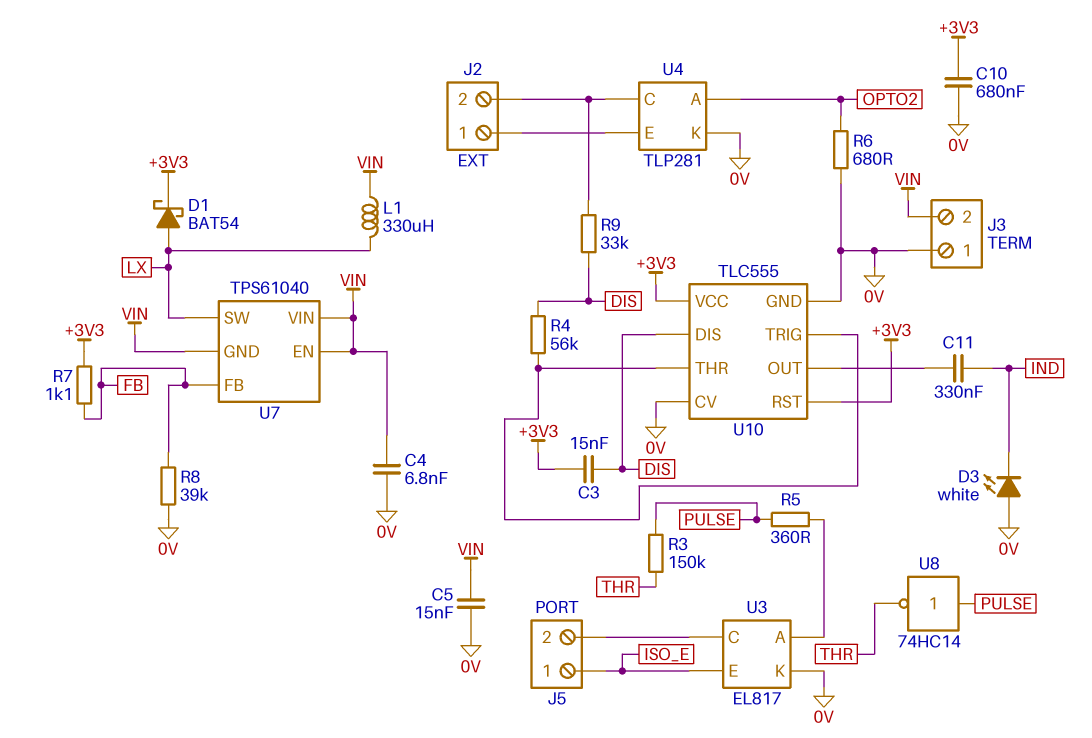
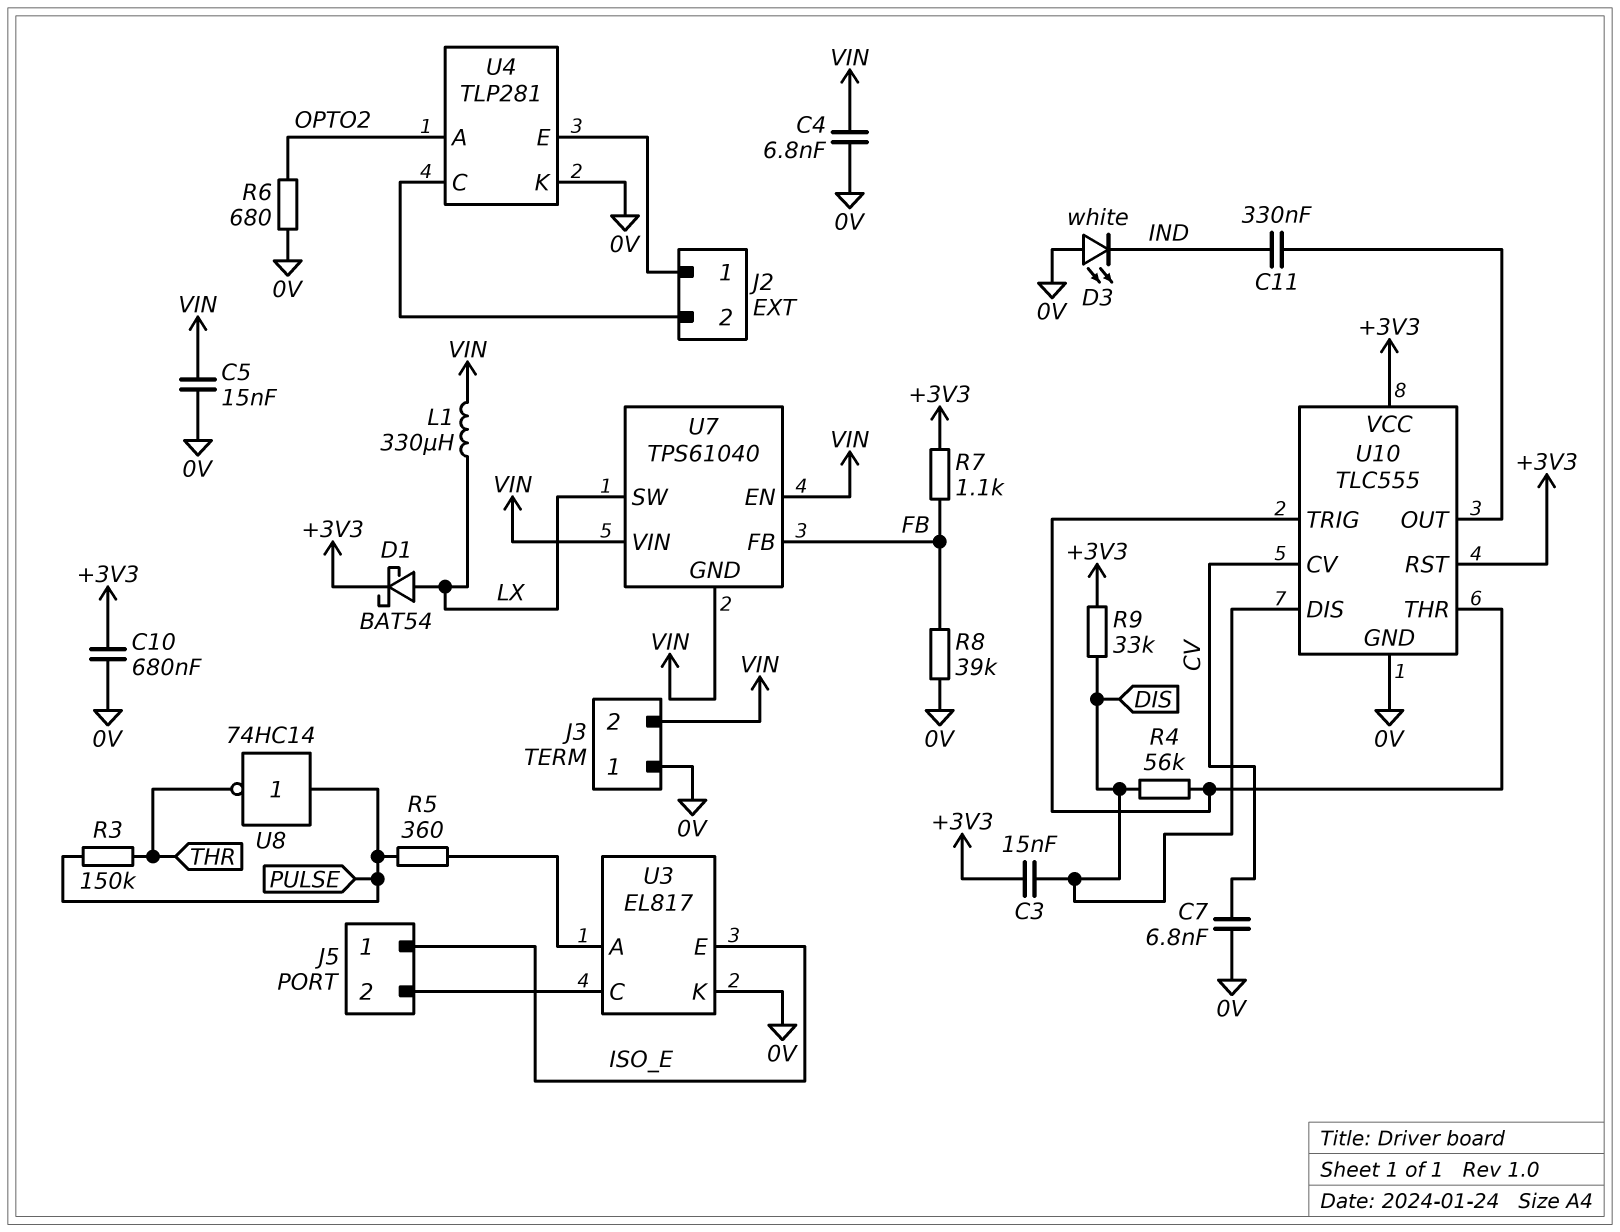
C7: none -> 6.8nF (0V, CV)
R9: 33k (DIS, J2/2) -> 33k (+3V3, DIS)
U10 pin CV: 0V -> CV

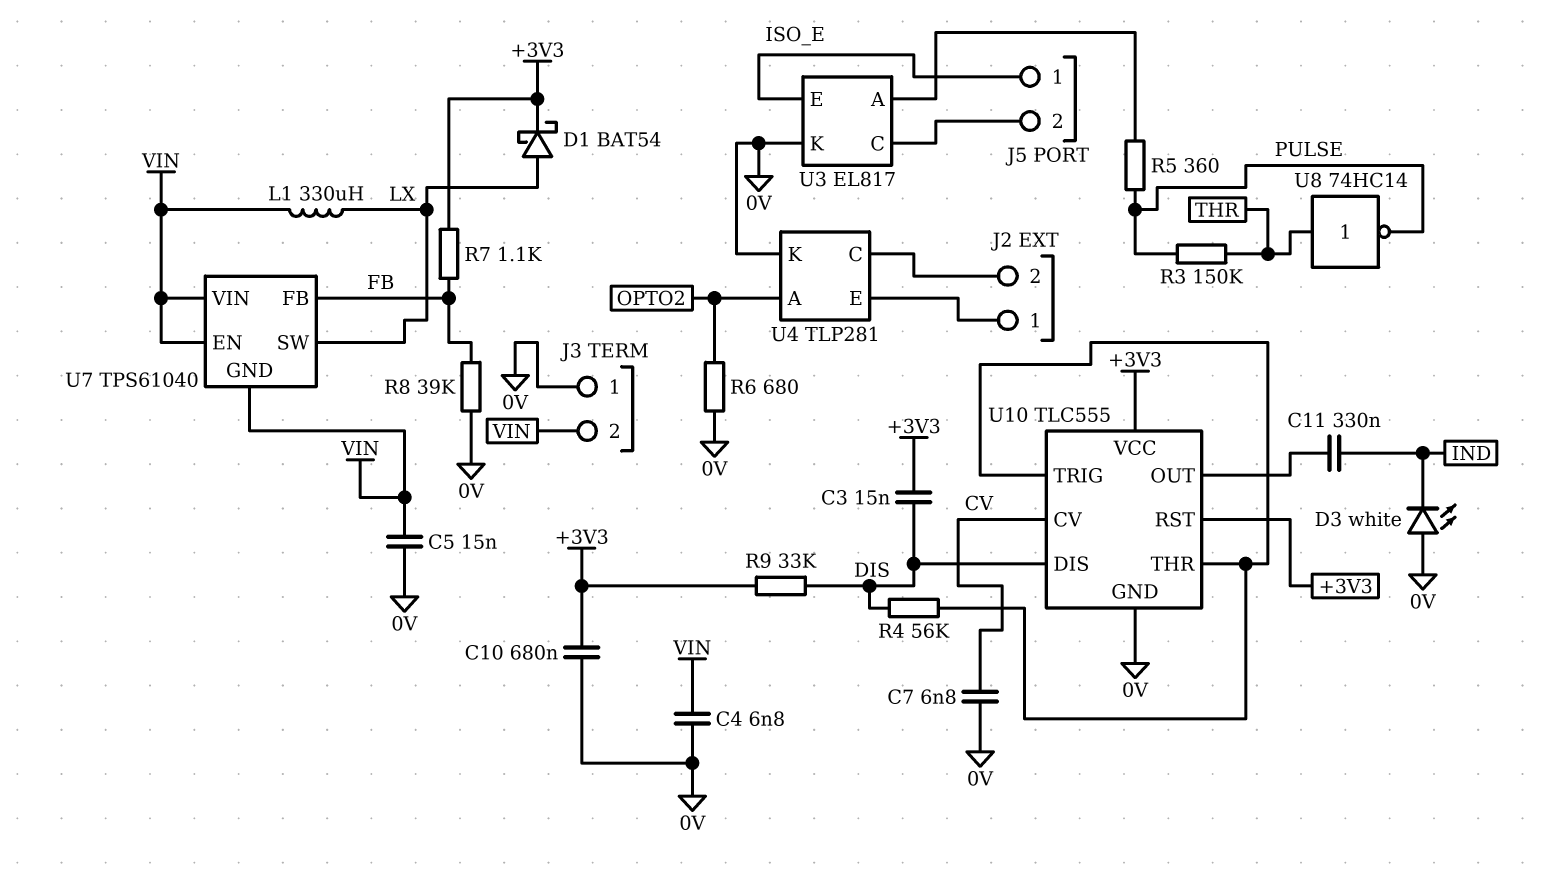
U8: NOT 74HC14 (in PULSE, out THR) -> NOT 74HC14 (in THR, out PULSE)

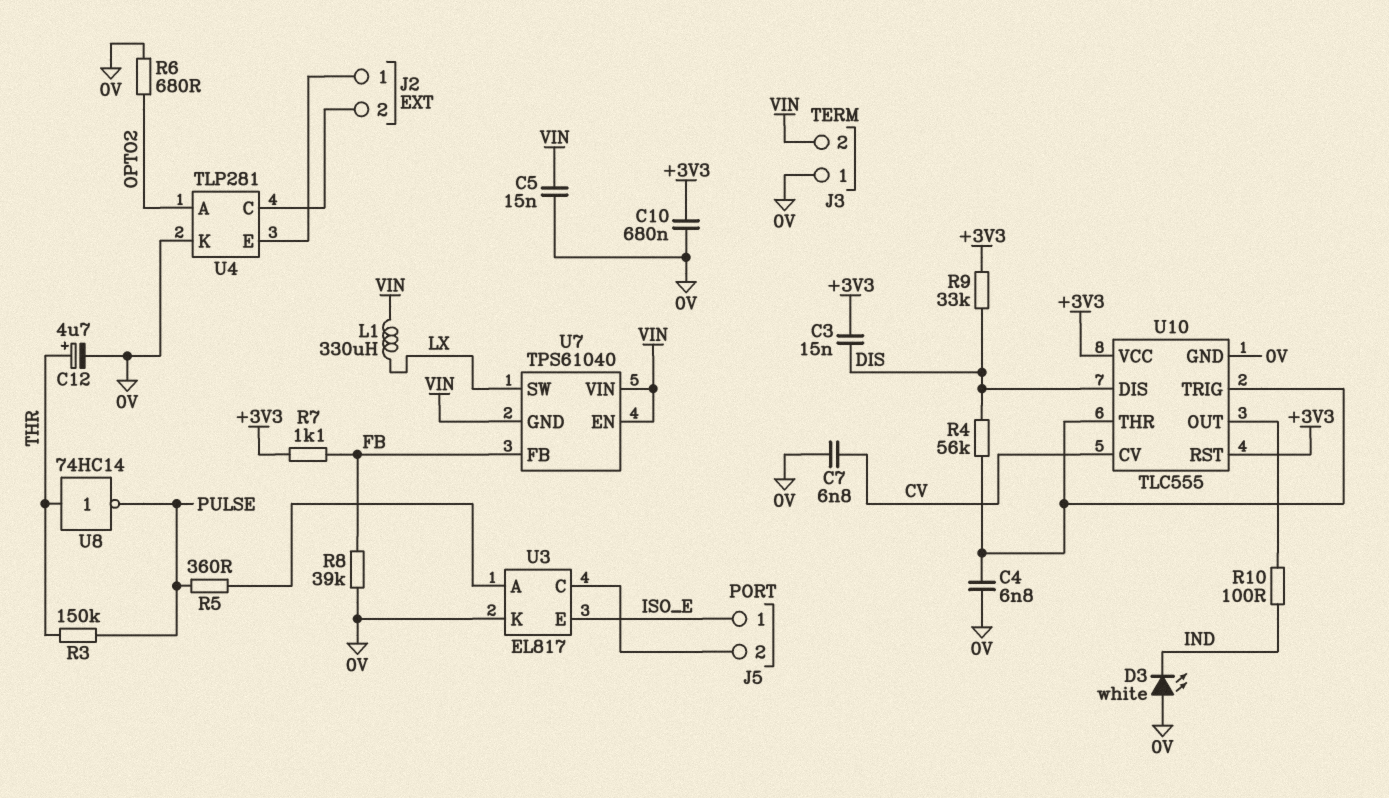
C4: 6.8nF (0V, VIN) -> 6.8nF (0V, U10/THR)
C11: 330nF (IND, U10/OUT) -> none
C12: none -> 4.7uF (plus THR, minus 0V)
D1: schottky BAT54 (A LX, K +3V3) -> none
R10: none -> 100 (IND, U10/OUT)

